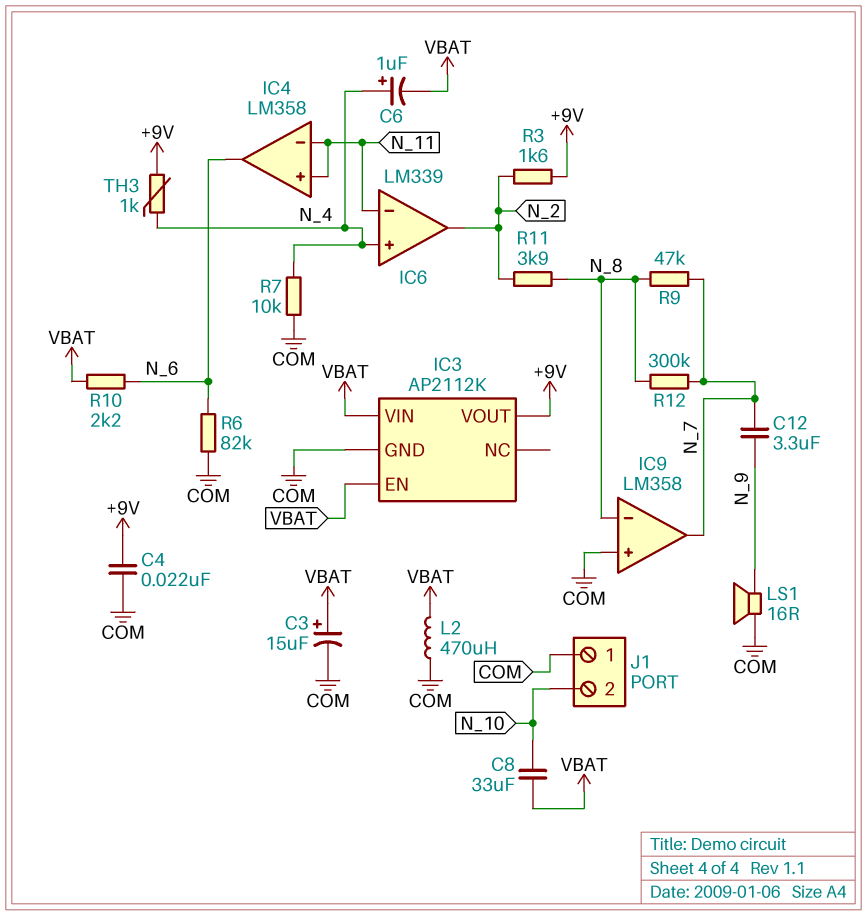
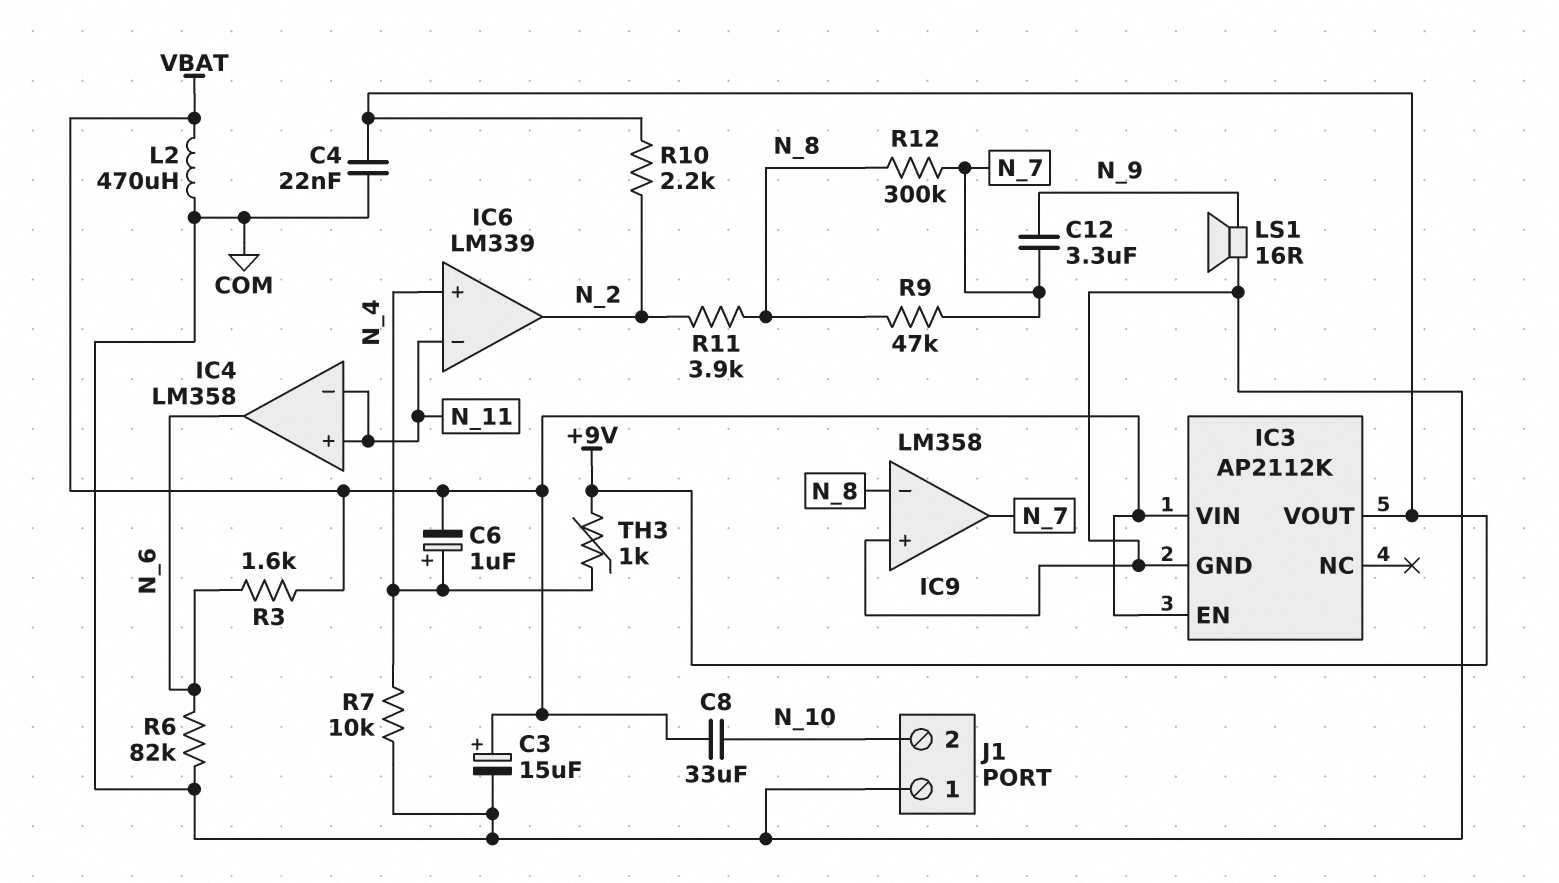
R3: 1.6k (+9V, N_2) -> 1.6k (N_6, VBAT)
R10: 2.2k (N_6, VBAT) -> 2.2k (+9V, N_2)

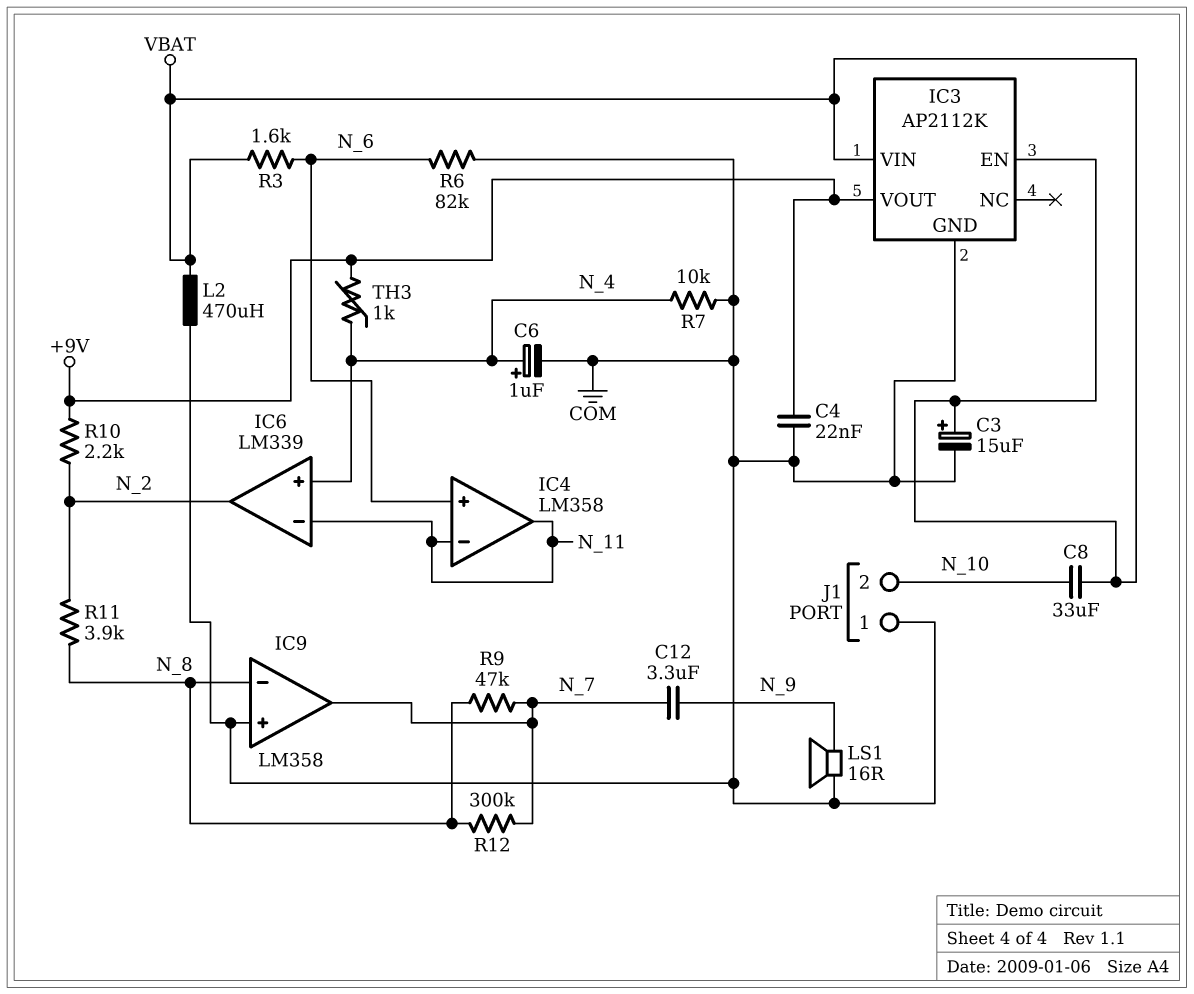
C6: 1uF (plus N_4, minus VBAT) -> 1uF (plus N_4, minus COM)
IC4 pin in+: N_11 -> N_6
IC4 pin out: N_6 -> N_11

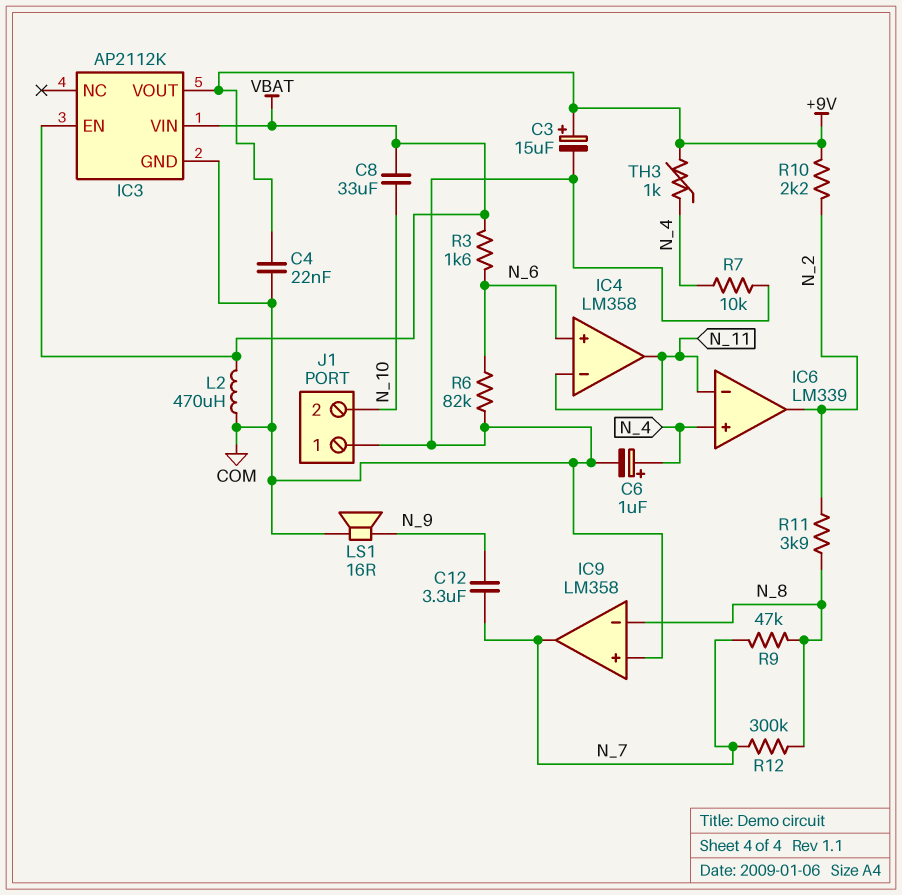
C3: 15uF (plus VBAT, minus COM) -> 15uF (plus +9V, minus COM)

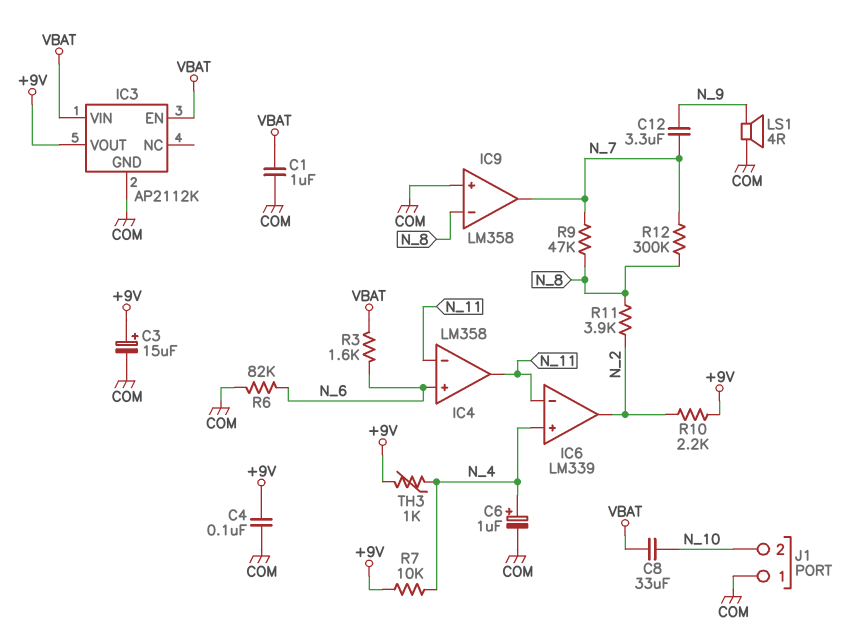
C1: none -> 1uF (COM, VBAT)
C4: 22nF (+9V, COM) -> 100nF (+9V, COM)
L2: 470uH (COM, VBAT) -> none
LS1: speaker 16R (COM, N_9) -> speaker 4R (COM, N_9)
R7: 10k (COM, N_4) -> 10k (+9V, N_4)

